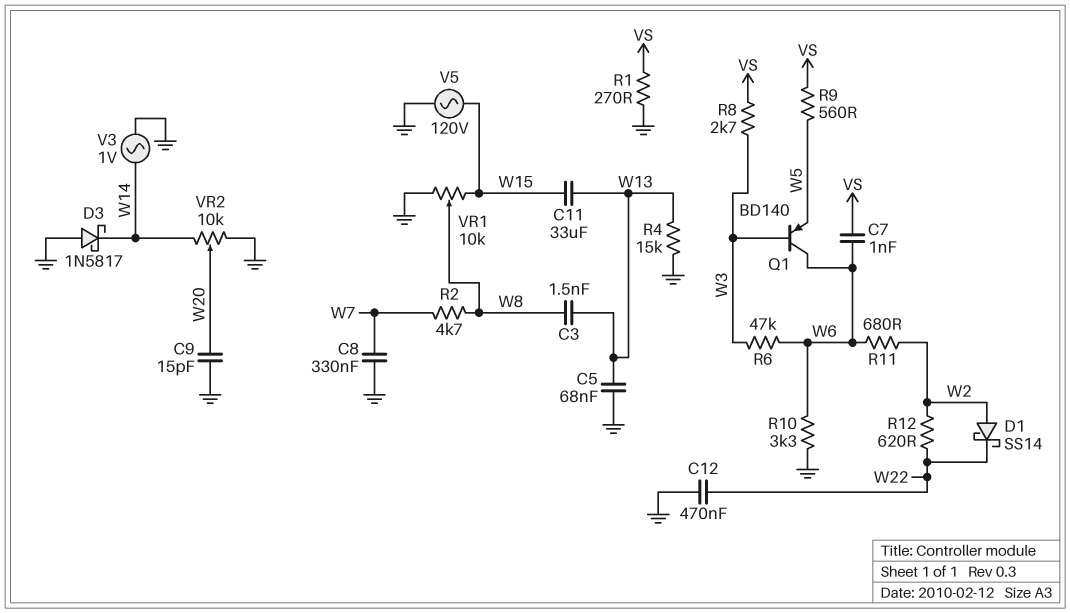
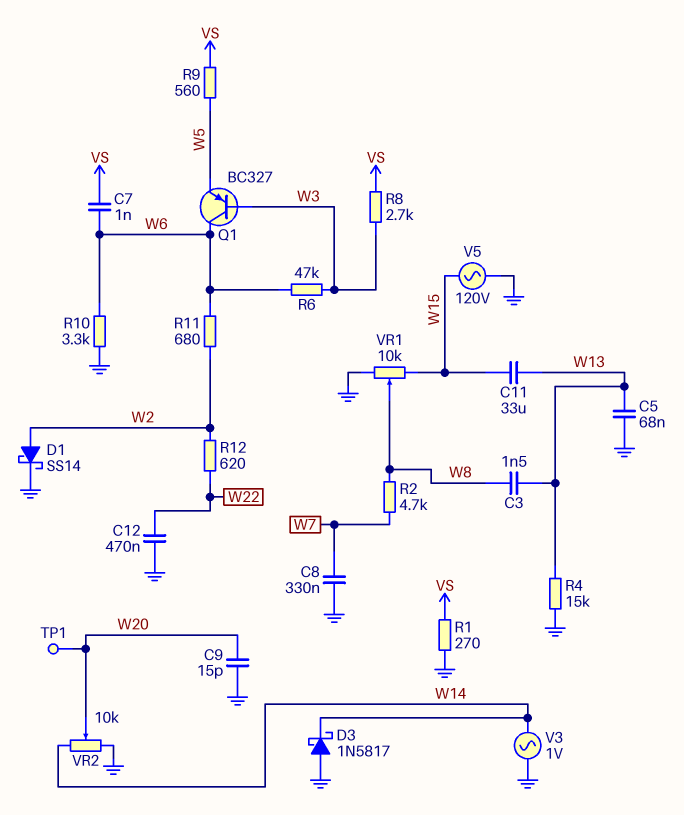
D1: schottky SS14 (A W2, K W22) -> schottky SS14 (A W2, K GND)
Q1: PNP BD140 (B W3, C W6, E W5) -> PNP BC327 (B W3, C W6, E W5)
TP1: none -> test point (W20)

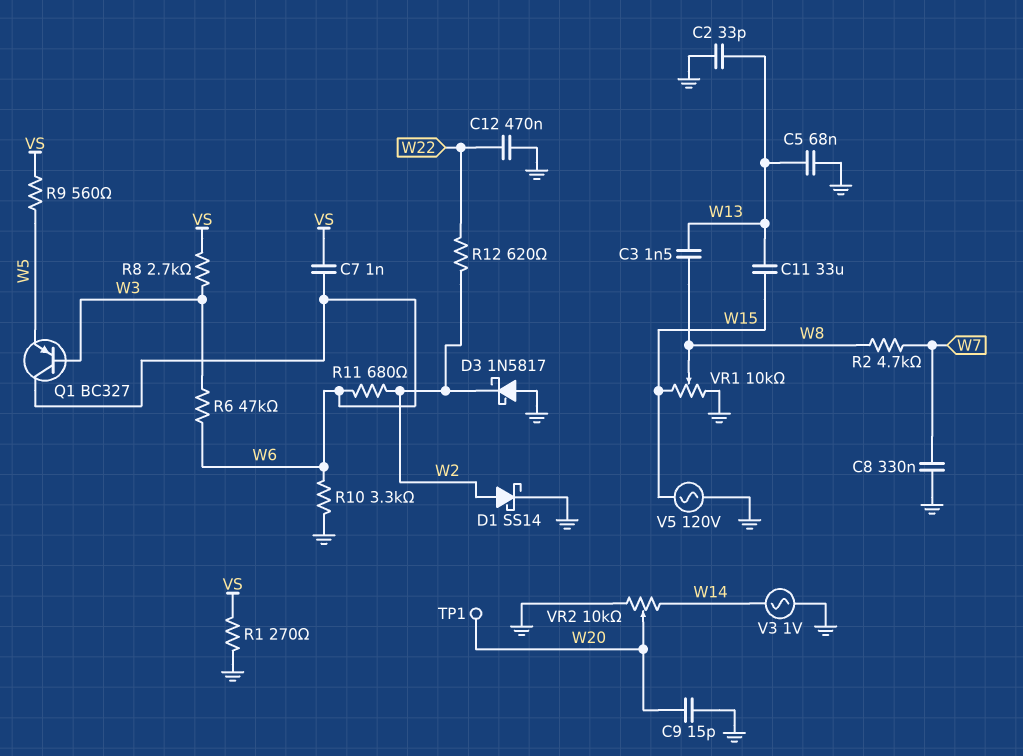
C2: none -> 33pF (GND, W13)
D3: schottky 1N5817 (A GND, K W14) -> schottky 1N5817 (A GND, K W2)
R4: 15k (GND, W13) -> none

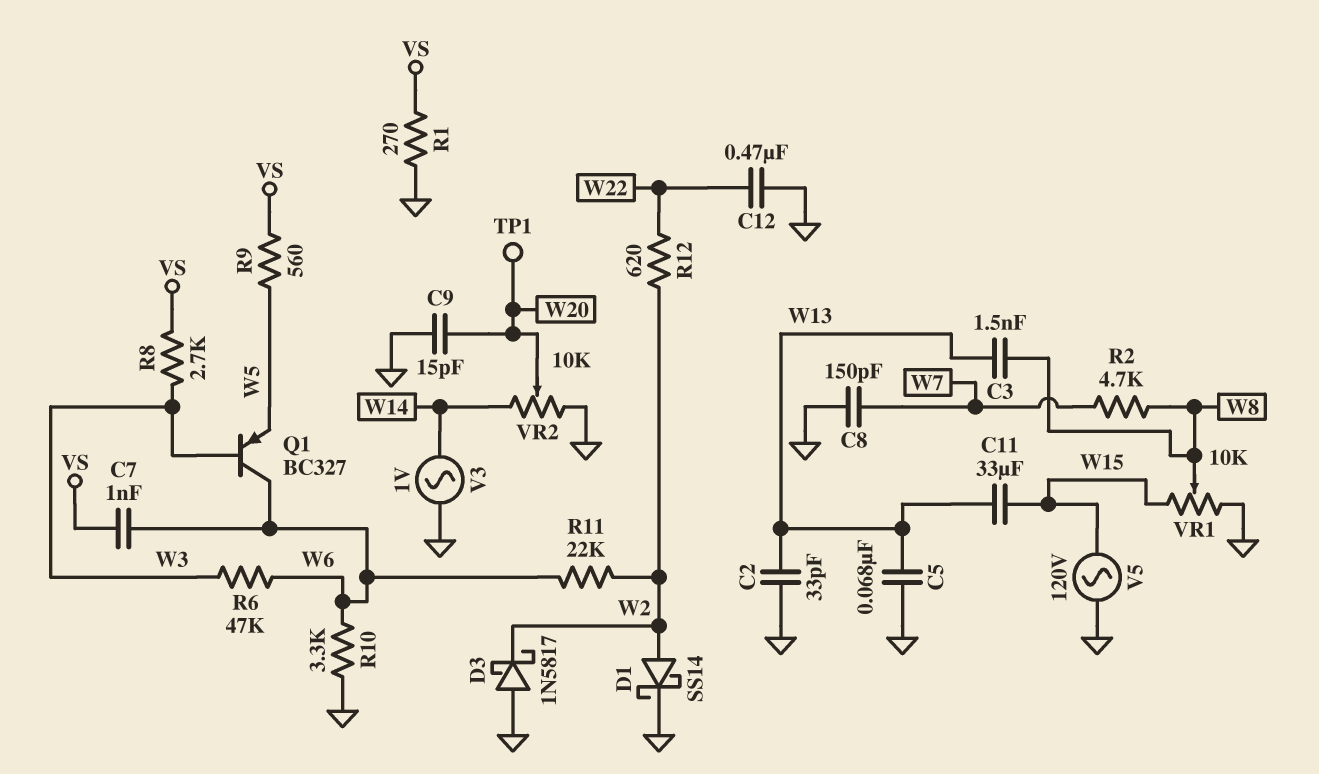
C8: 330nF (GND, W7) -> 150pF (GND, W7)
R11: 680 (W2, W6) -> 22k (W2, W6)

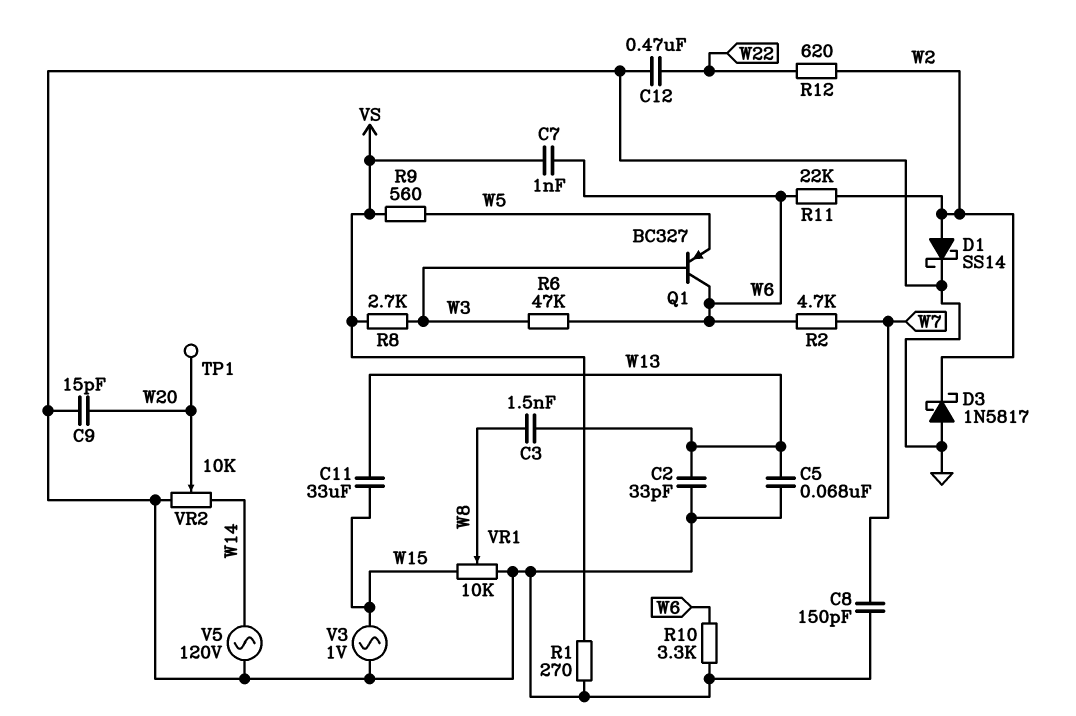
R2: 4.7k (W7, W8) -> 4.7k (W6, W7)
V3: AC 1V (GND, W14) -> AC 1V (GND, W15)
V5: AC 120V (GND, W15) -> AC 120V (GND, W14)

